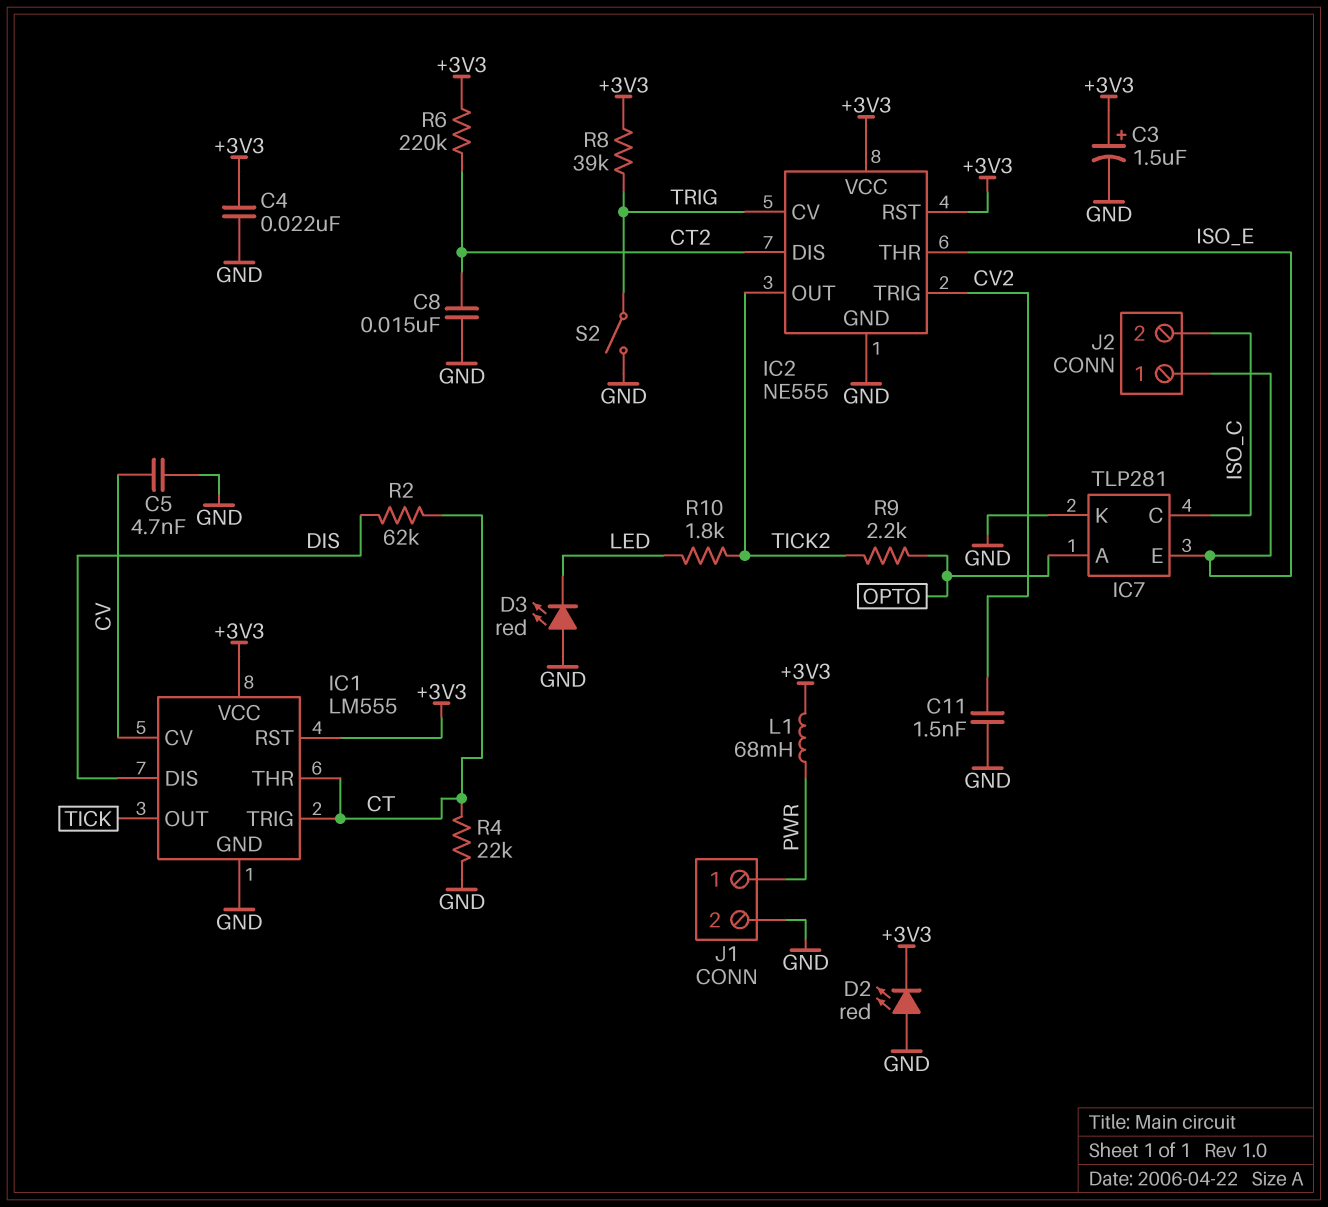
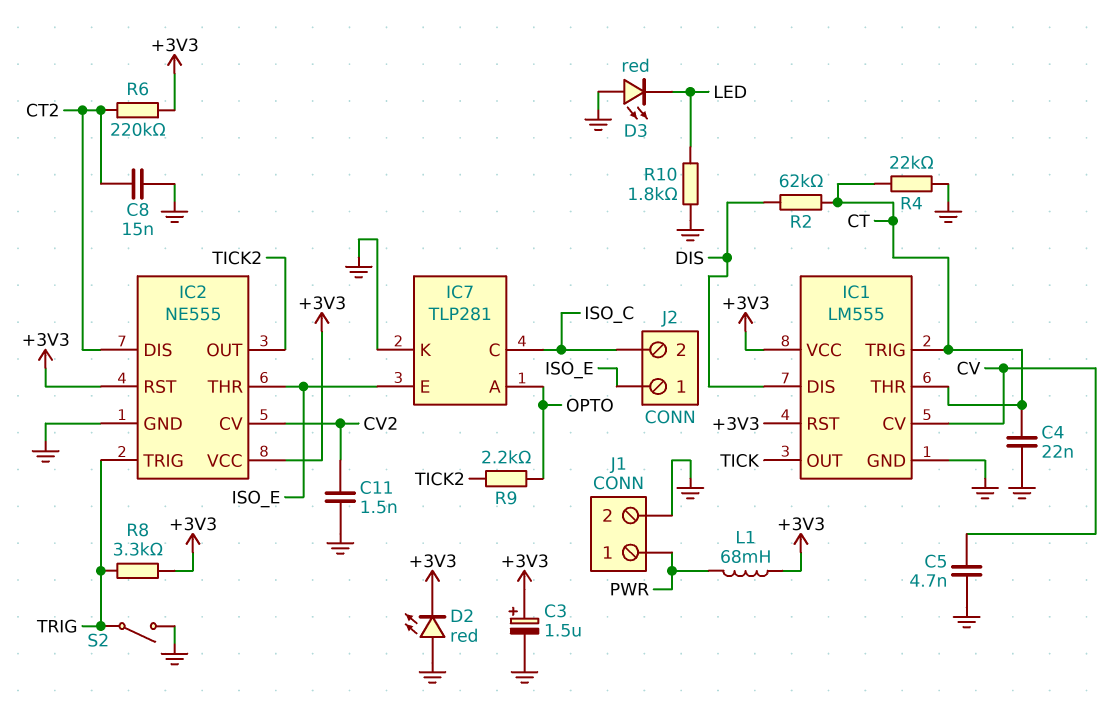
C4: 22nF (+3V3, GND) -> 22nF (CT, GND)
IC2 pin CV: TRIG -> CV2
IC2 pin TRIG: CV2 -> TRIG
R8: 39k (+3V3, TRIG) -> 3.3k (+3V3, TRIG)
R10: 1.8k (LED, TICK2) -> 1.8k (GND, LED)

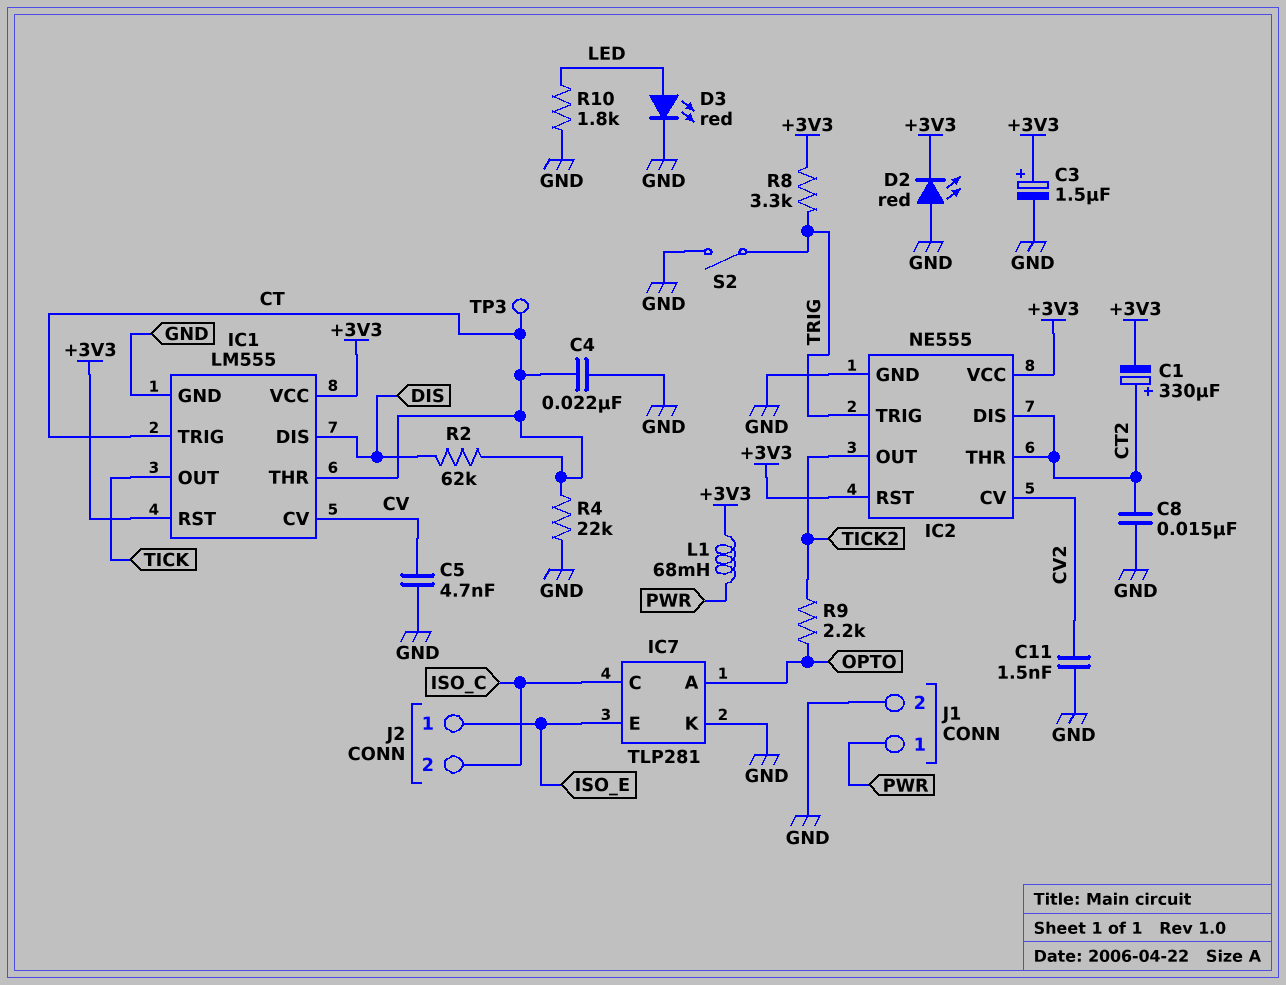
C1: none -> 330uF (plus CT2, minus +3V3)
D3: LED red (A GND, K LED) -> LED red (A LED, K GND)
IC2 pin THR: ISO_E -> CT2
R6: 220k (+3V3, CT2) -> none
TP3: none -> test point (CT)

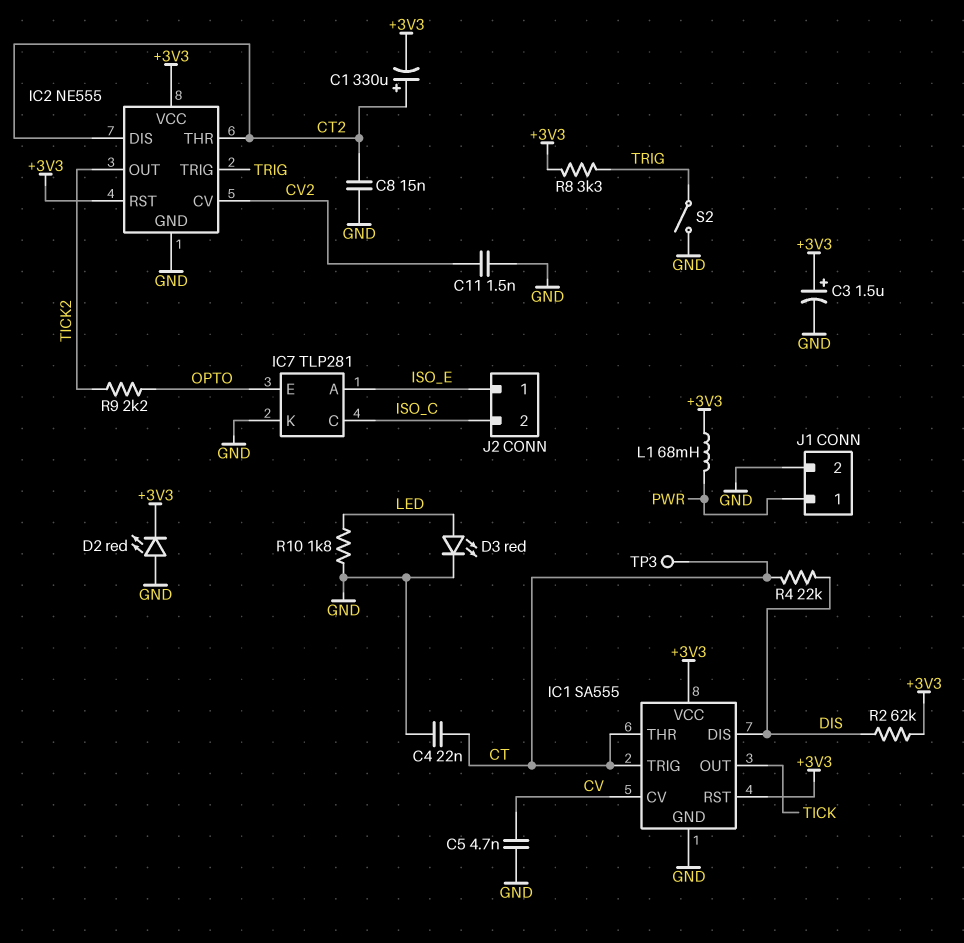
IC1: LM555 -> SA555
IC7 pin A: OPTO -> ISO_E
IC7 pin E: ISO_E -> OPTO
R2: 62k (CT, DIS) -> 62k (+3V3, DIS)
R4: 22k (CT, GND) -> 22k (CT, DIS)

